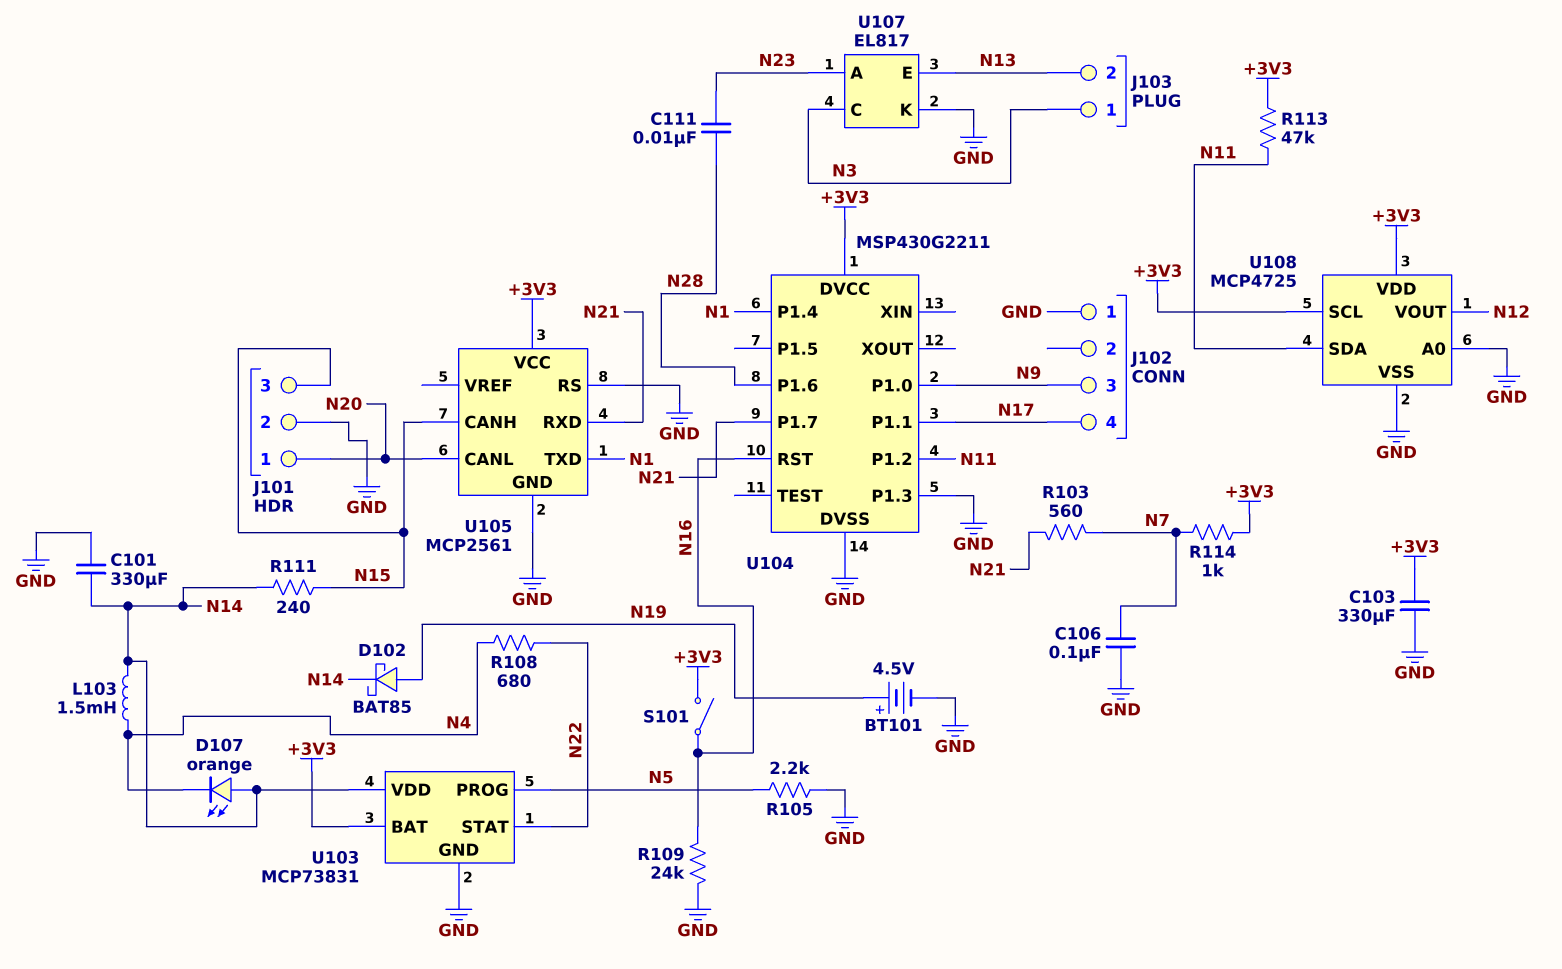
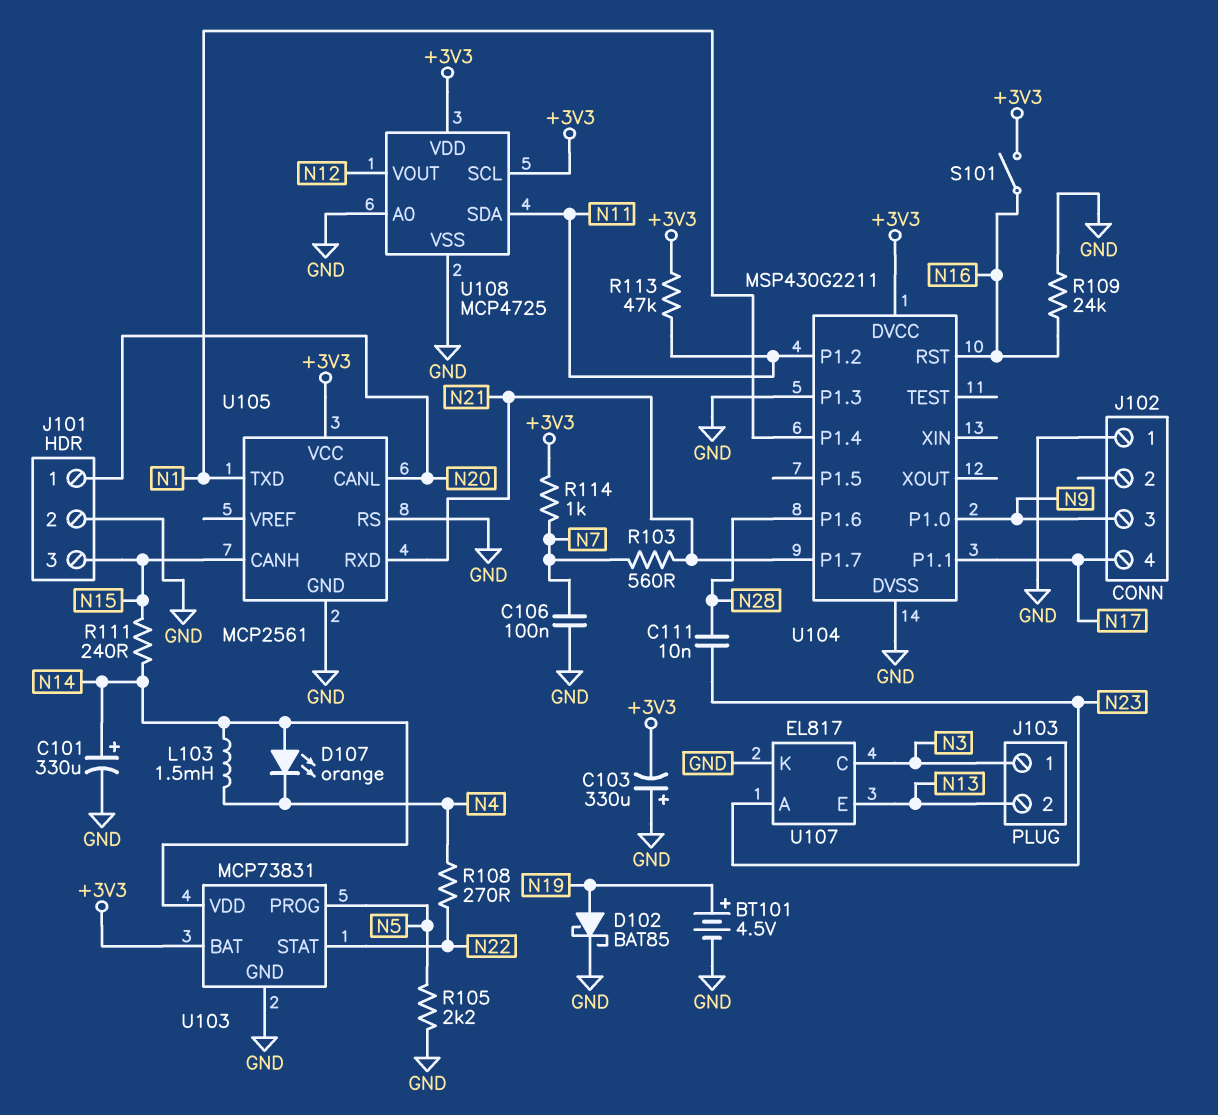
C101: 330uF (GND, N14) -> 330uF (plus N14, minus GND)
C103: 330uF (+3V3, GND) -> 330uF (plus GND, minus +3V3)
D102: schottky BAT85 (A N19, K N14) -> schottky BAT85 (A N19, K GND)
R108: 680 (N4, N22) -> 270 (N4, N22)

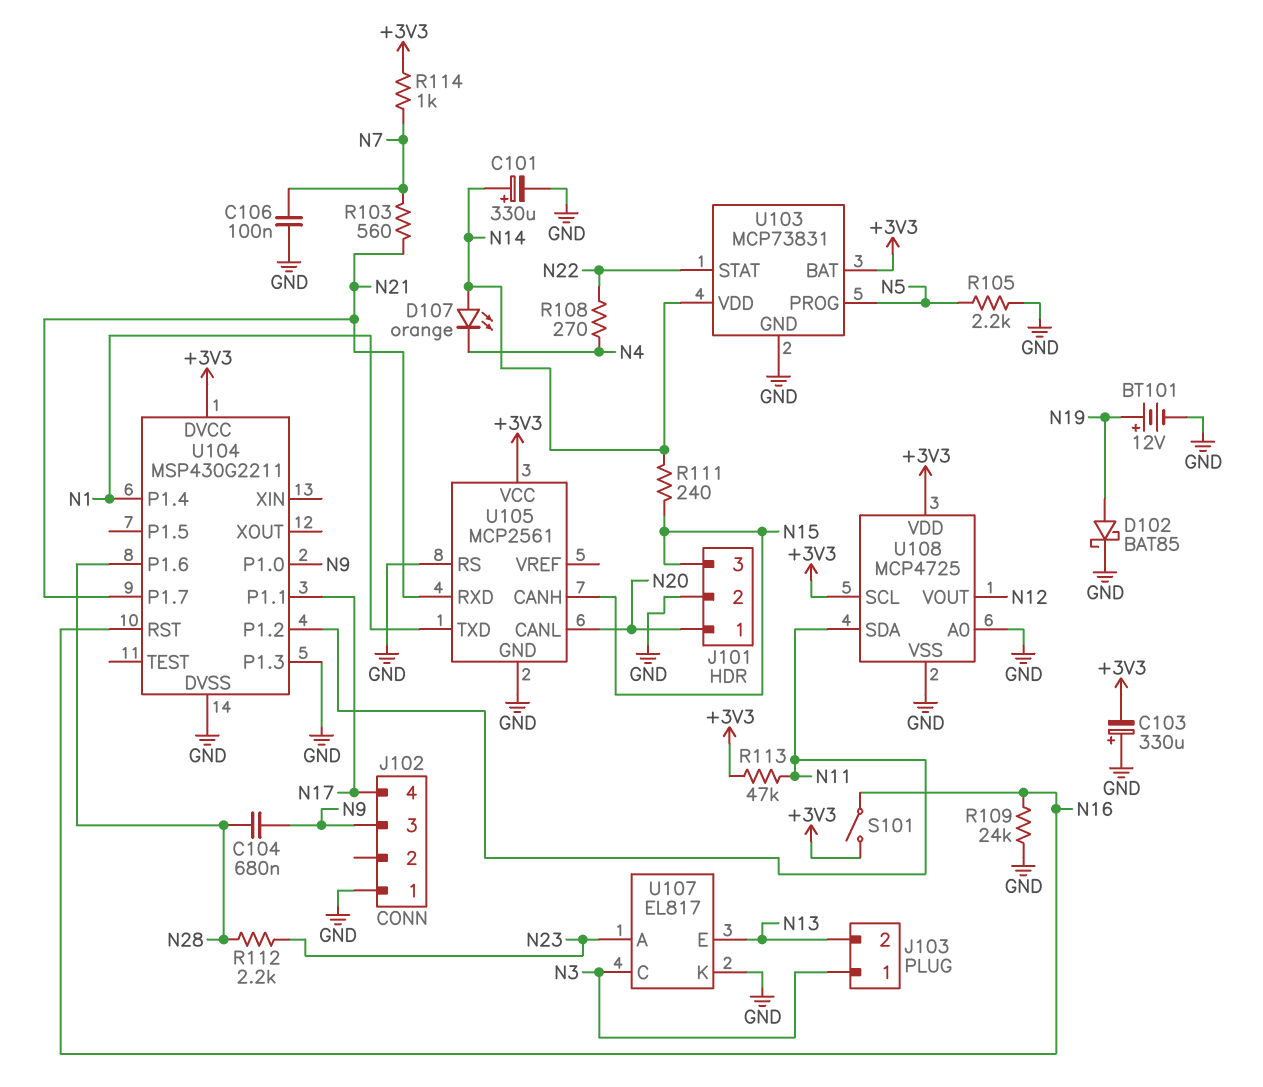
BT101: 4.5V (plus N19, minus GND) -> 12V (plus N19, minus GND)
C104: none -> 680nF (N9, N28)
C111: 10nF (N23, N28) -> none
L103: 1.5mH (N4, N14) -> none
R112: none -> 2.2k (N23, N28)

